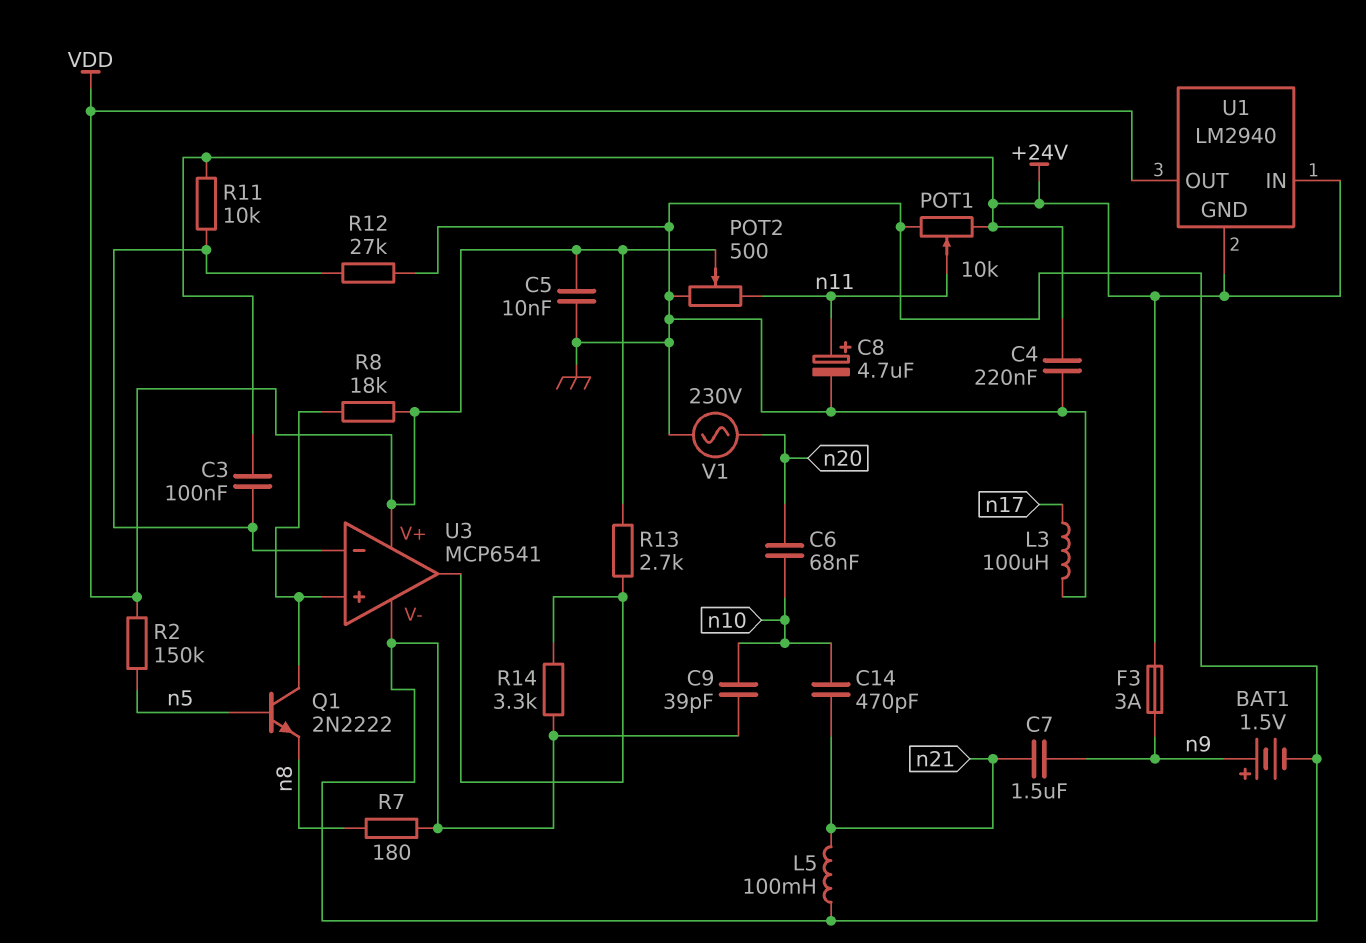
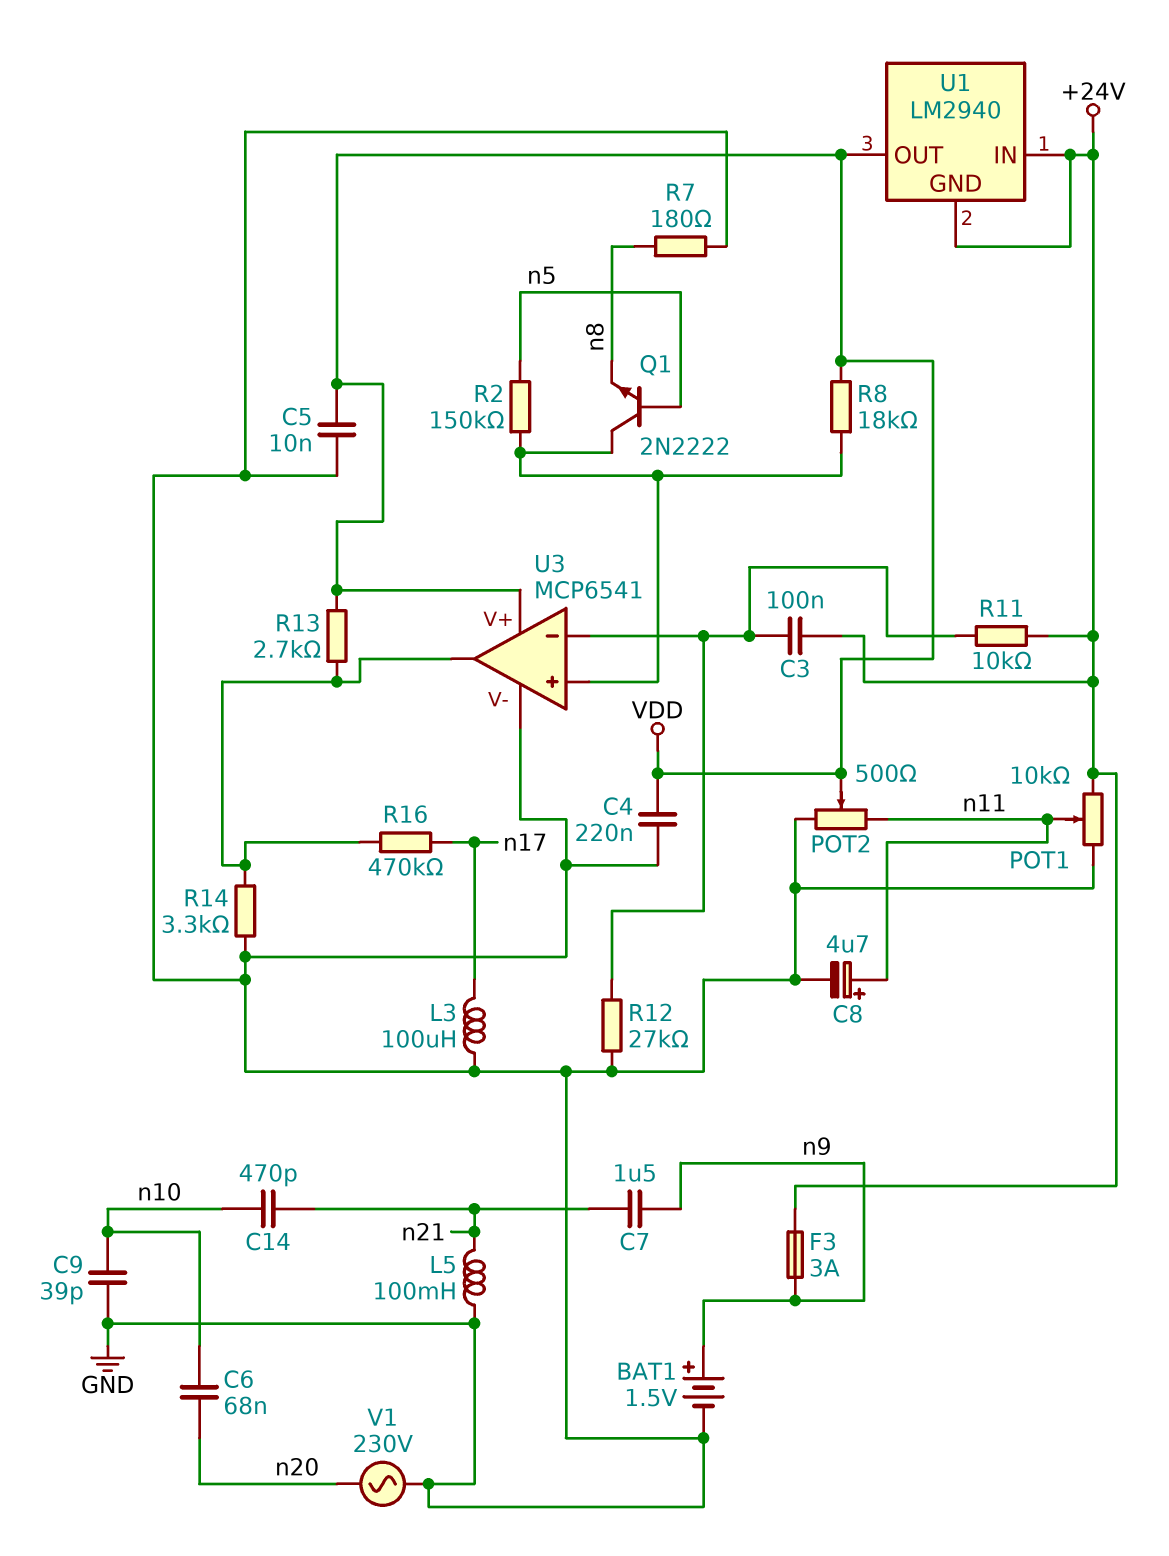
C4: 220nF (+24V, GND) -> 220nF (GND, VDD)
R2: 150k (VDD, n5) -> 150k (U3/in+, n5)
R16: none -> 470k (U3/out, n17)

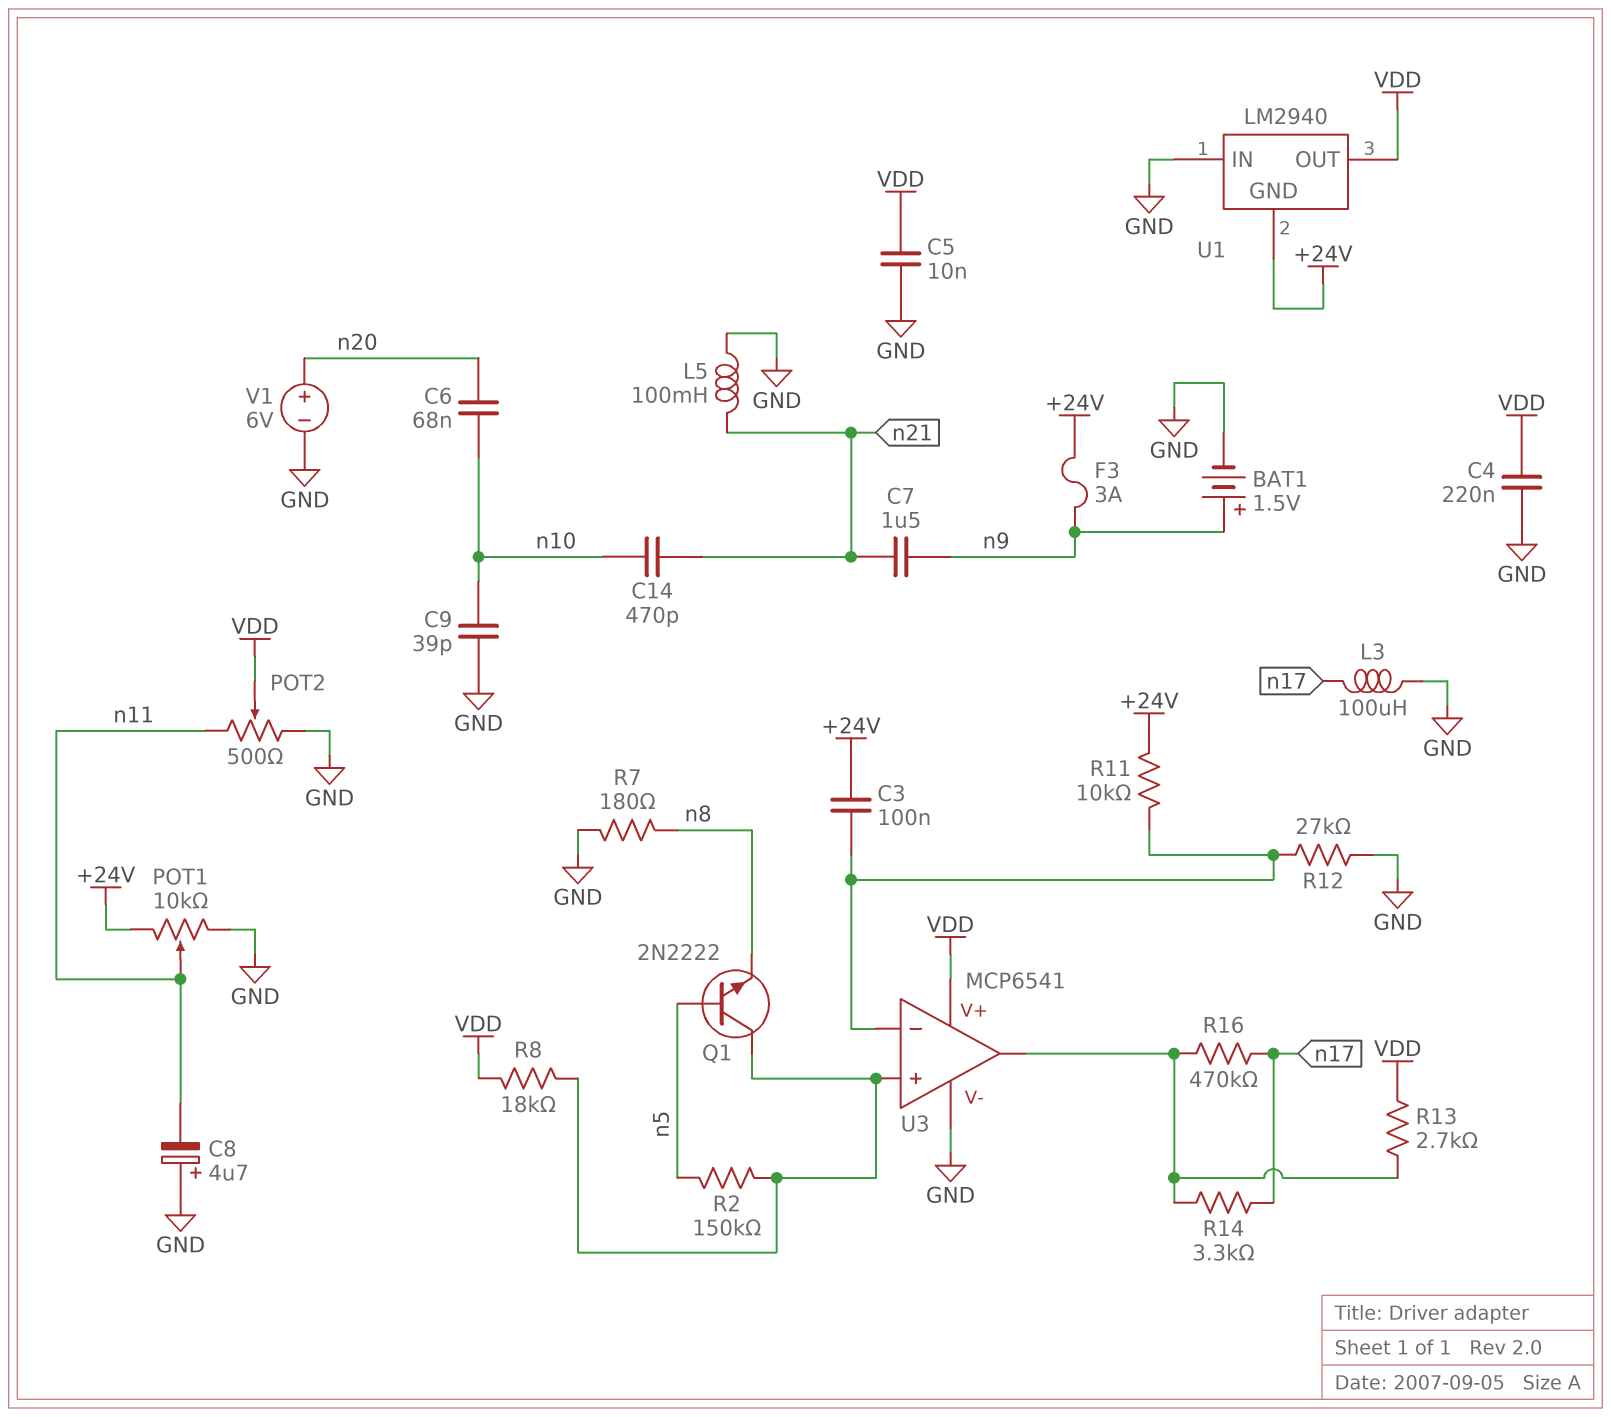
C8: 4.7uF (plus n11, minus GND) -> 4.7uF (plus GND, minus n11)
R14: 3.3k (GND, U3/out) -> 3.3k (U3/out, n17)
U1 pin IN: +24V -> GND
V1: AC 230V (GND, n20) -> 6V (plus n20, minus GND)

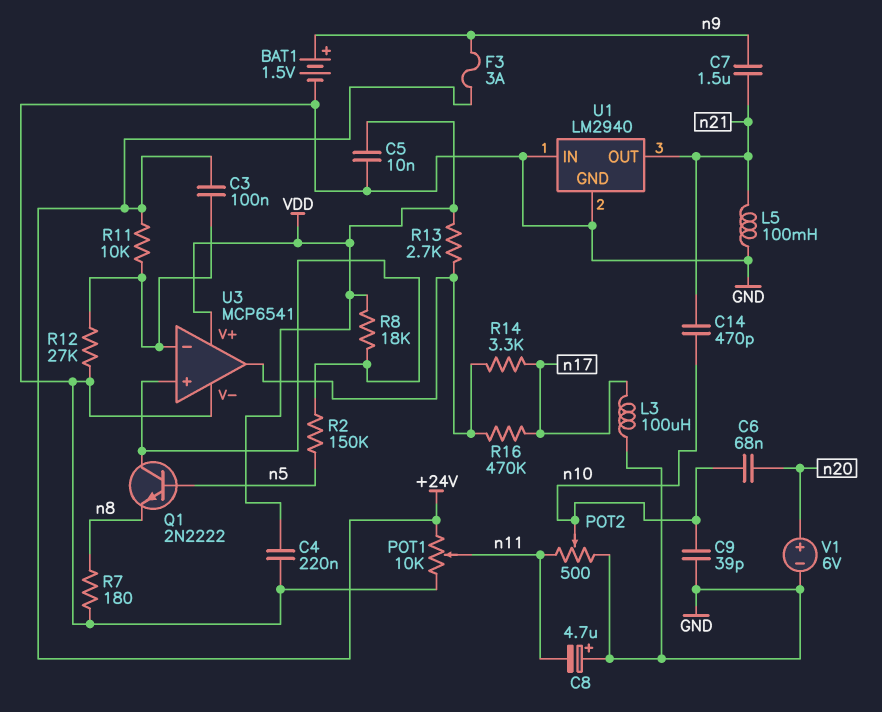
POT2: 500 (GND, n11, wiper VDD) -> 500 (GND, n11, wiper n10)
U1 pin GND: +24V -> GND
U1 pin OUT: VDD -> n21

